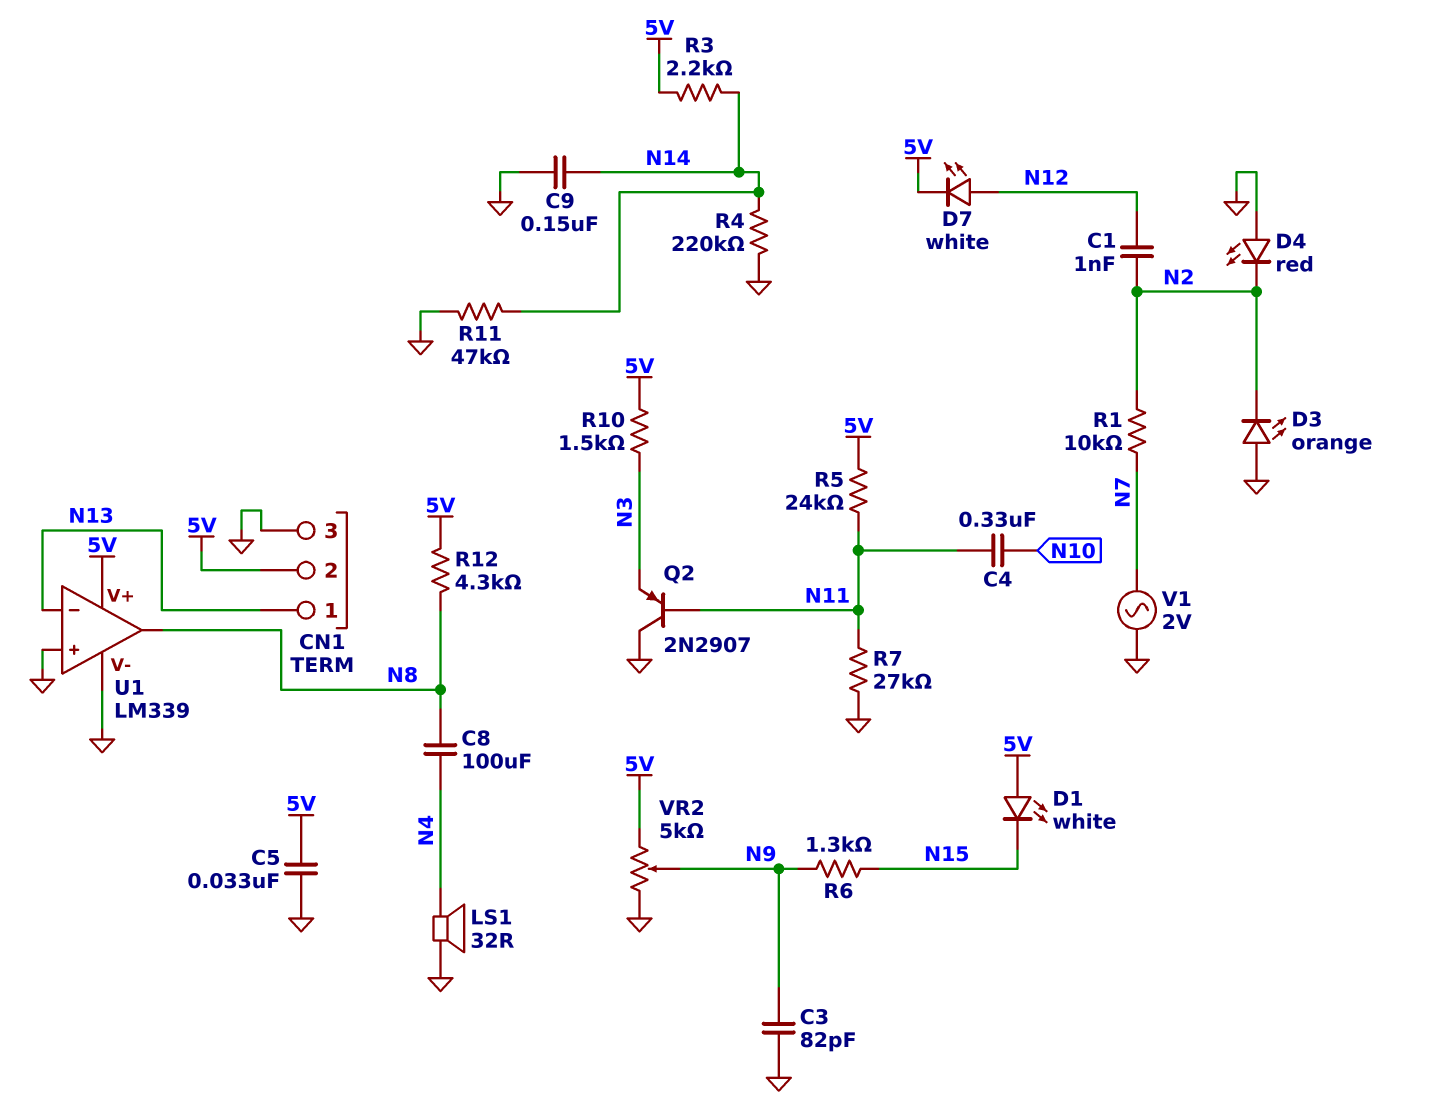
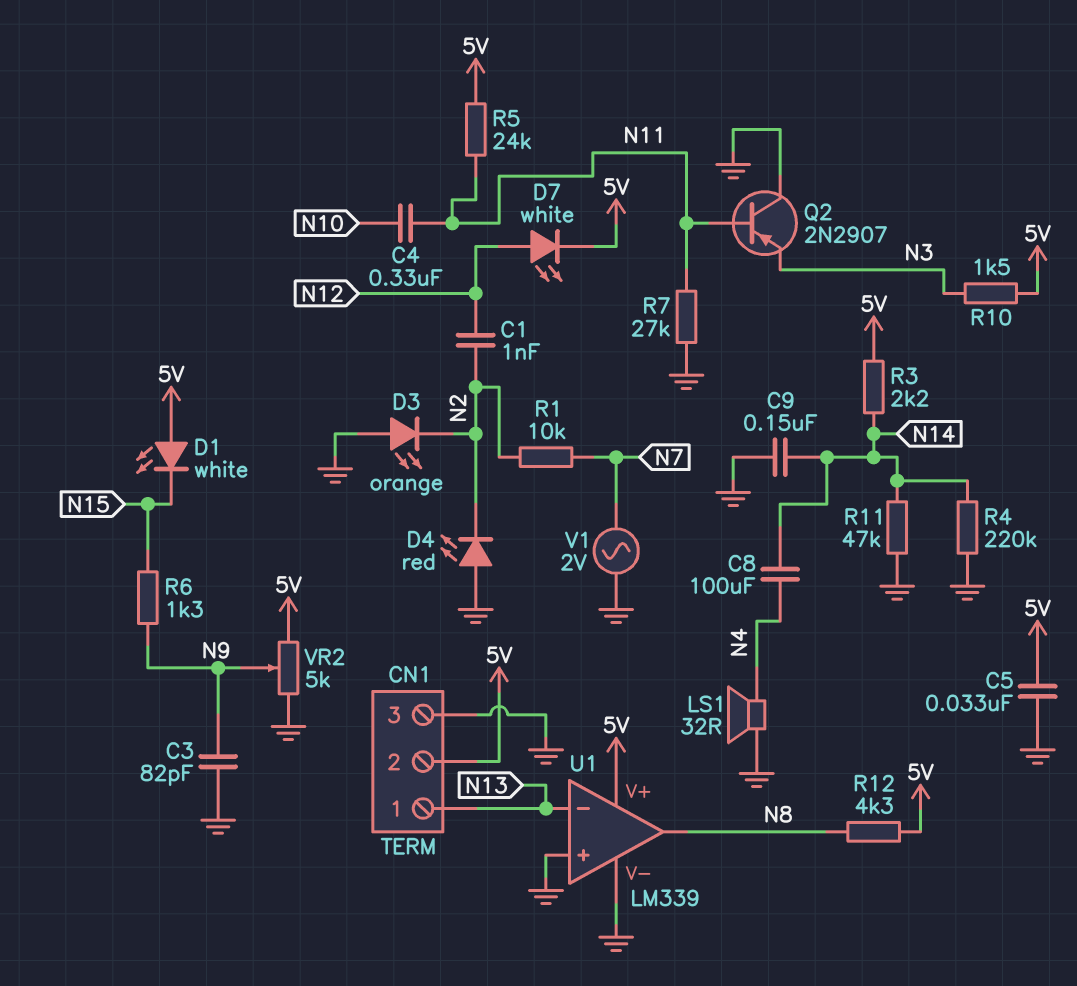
C8: 100uF (N4, N8) -> 100uF (N4, N14)

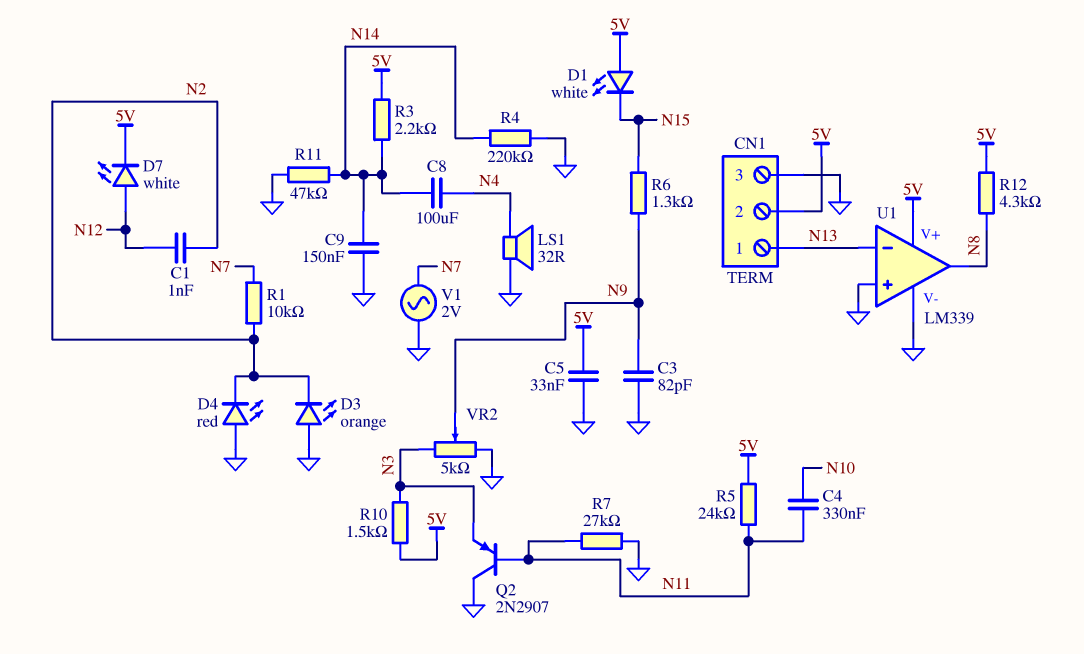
VR2: 5k (5V, GND, wiper N9) -> 5k (GND, N3, wiper N9)

